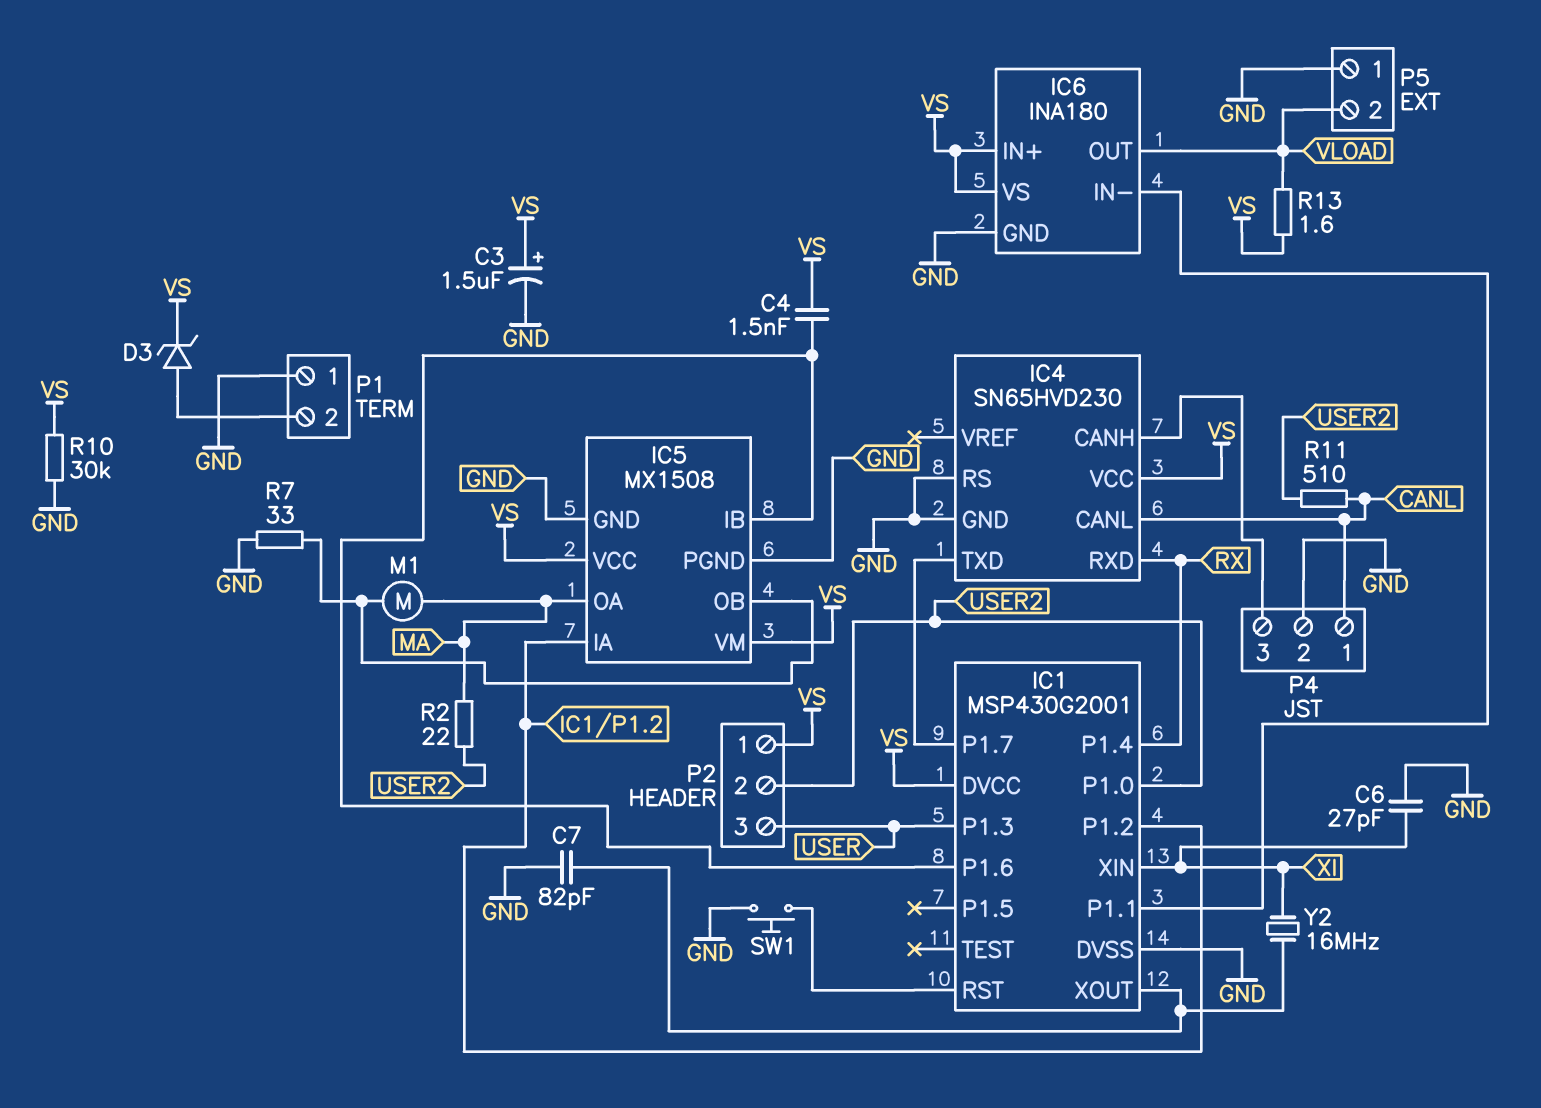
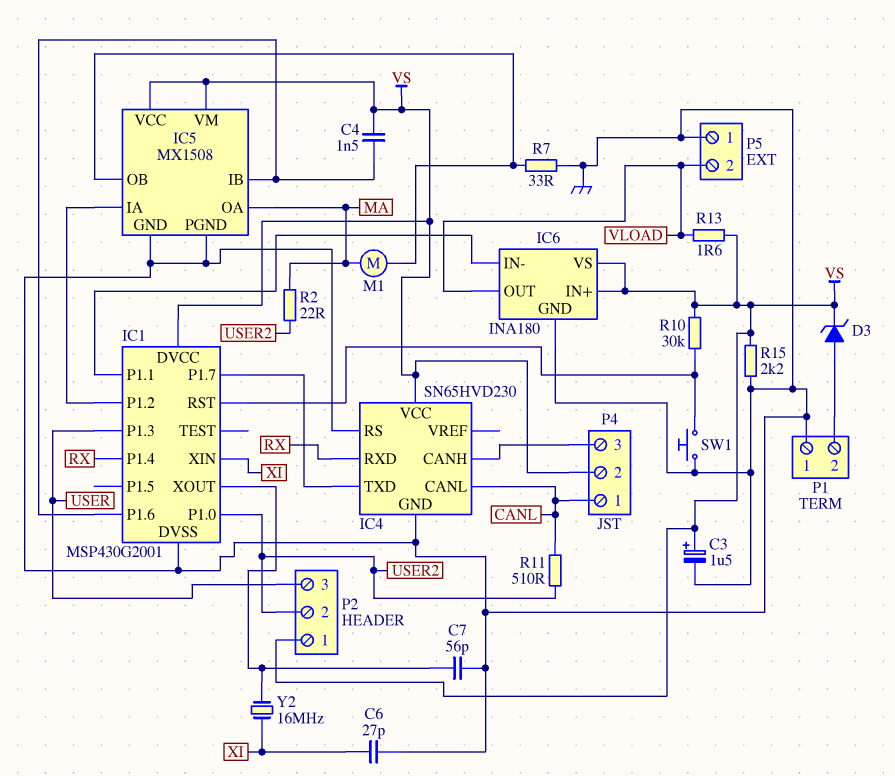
C7: 82pF (GND, IC1/XOUT) -> 56pF (GND, IC1/XOUT)
P4 pin 2: GND -> VS
R10: 30k (GND, VS) -> 30k (IC1/RST, VS)
R15: none -> 2.2k (GND, VS)

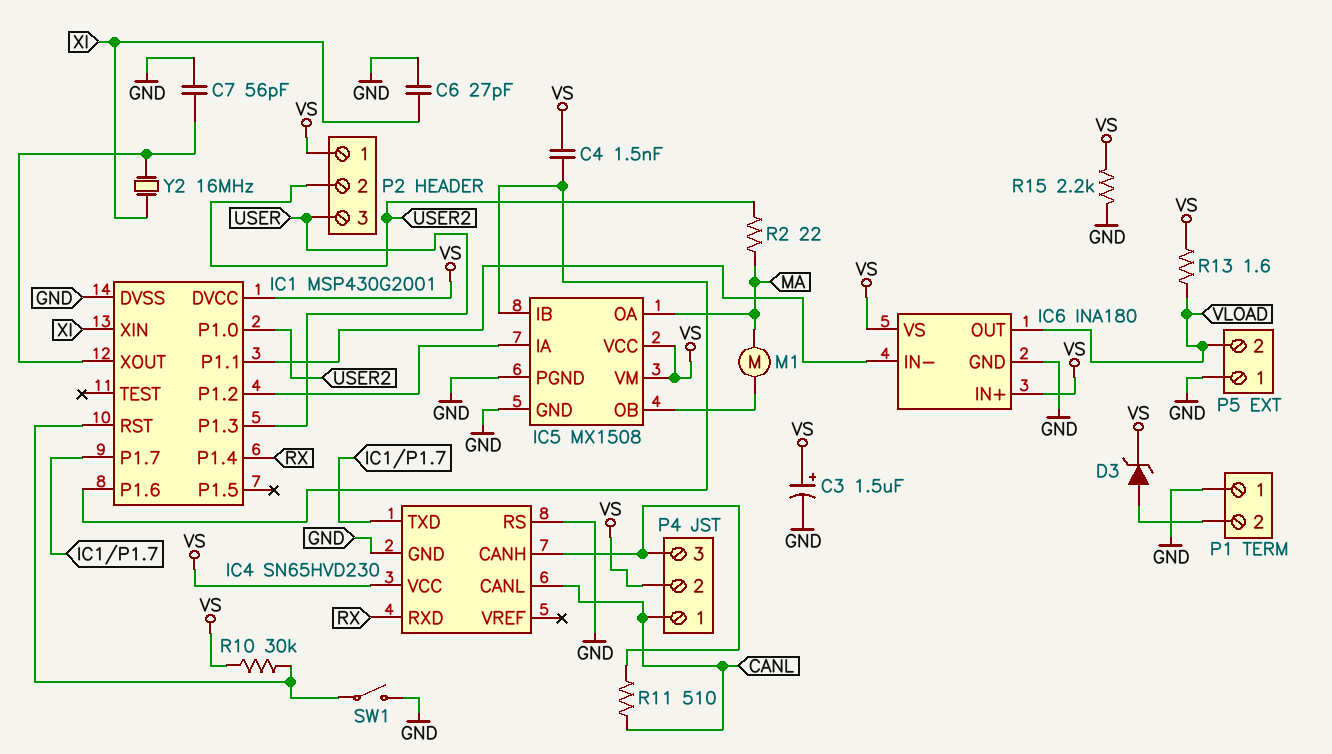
R7: 33 (GND, IC5/OB) -> none
R11: 510 (CANL, USER2) -> 510 (CANL, IC4/CANH)
SW1: button (GND, IC1/RST) -> switch (GND, IC1/RST)

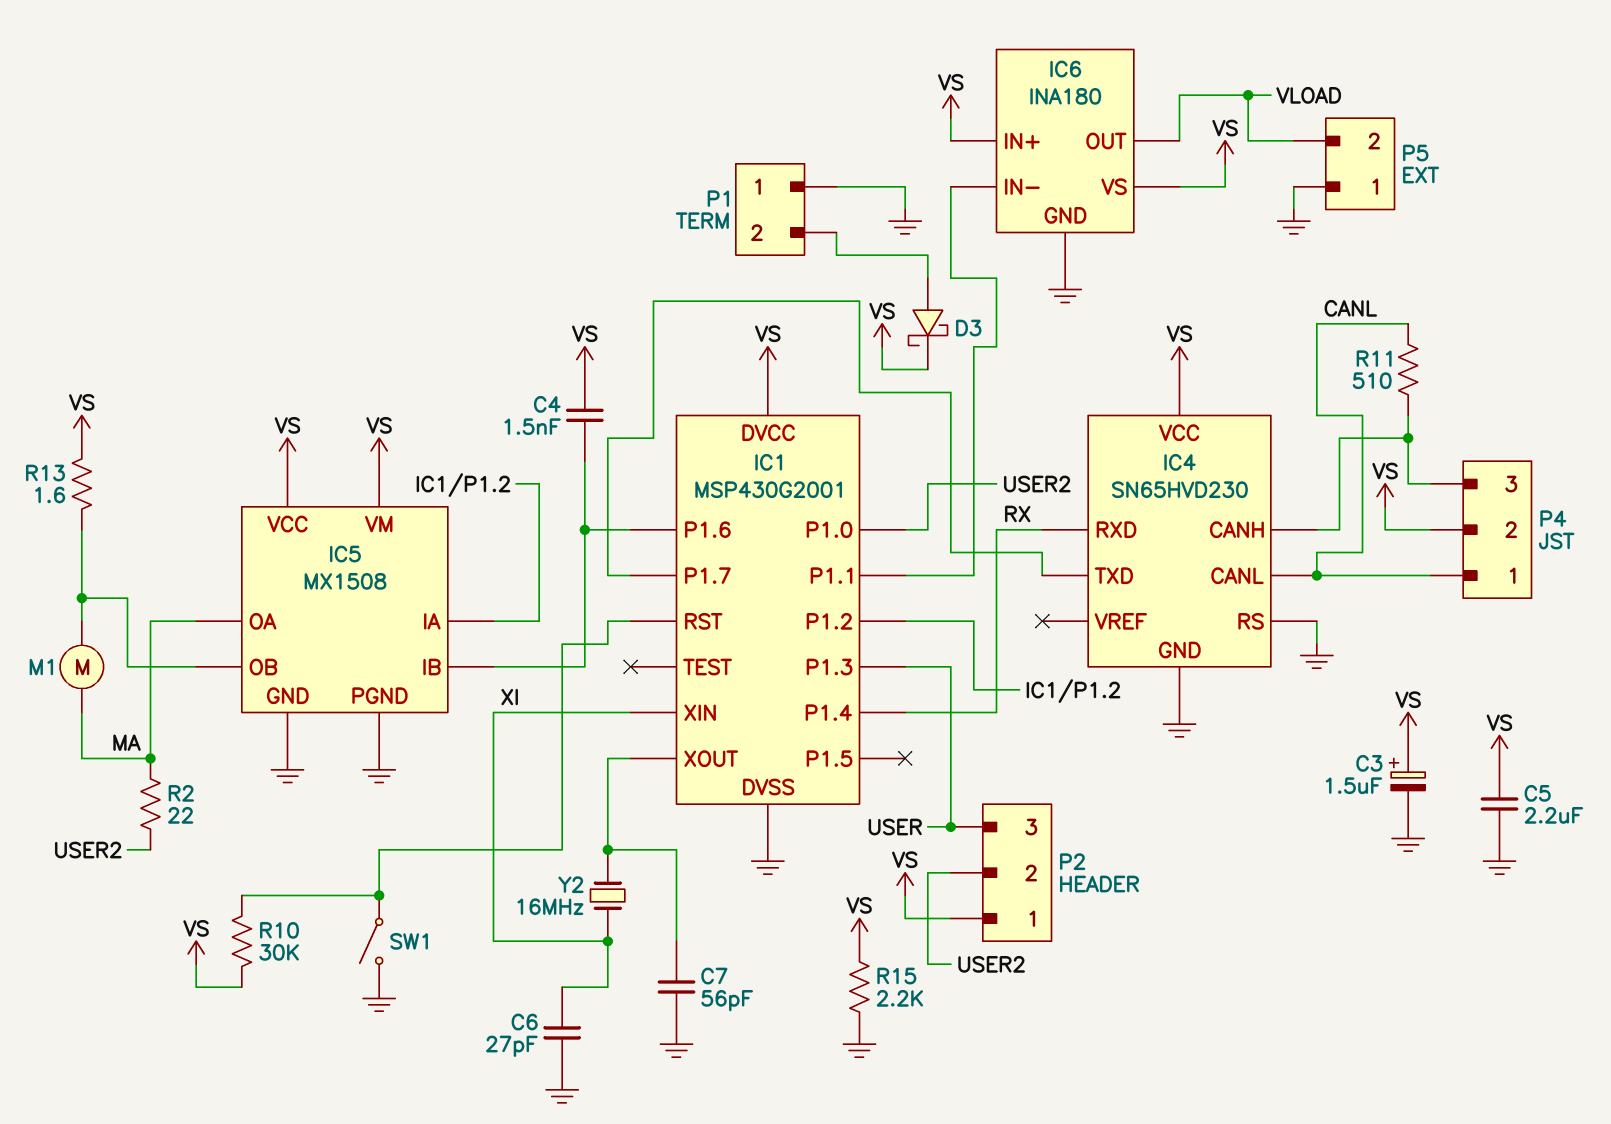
C5: none -> 2.2uF (GND, VS)
D3: zener (A P1/2, K VS) -> schottky (A P1/2, K VS)
R13: 1.6 (VLOAD, VS) -> 1.6 (IC5/OB, VS)

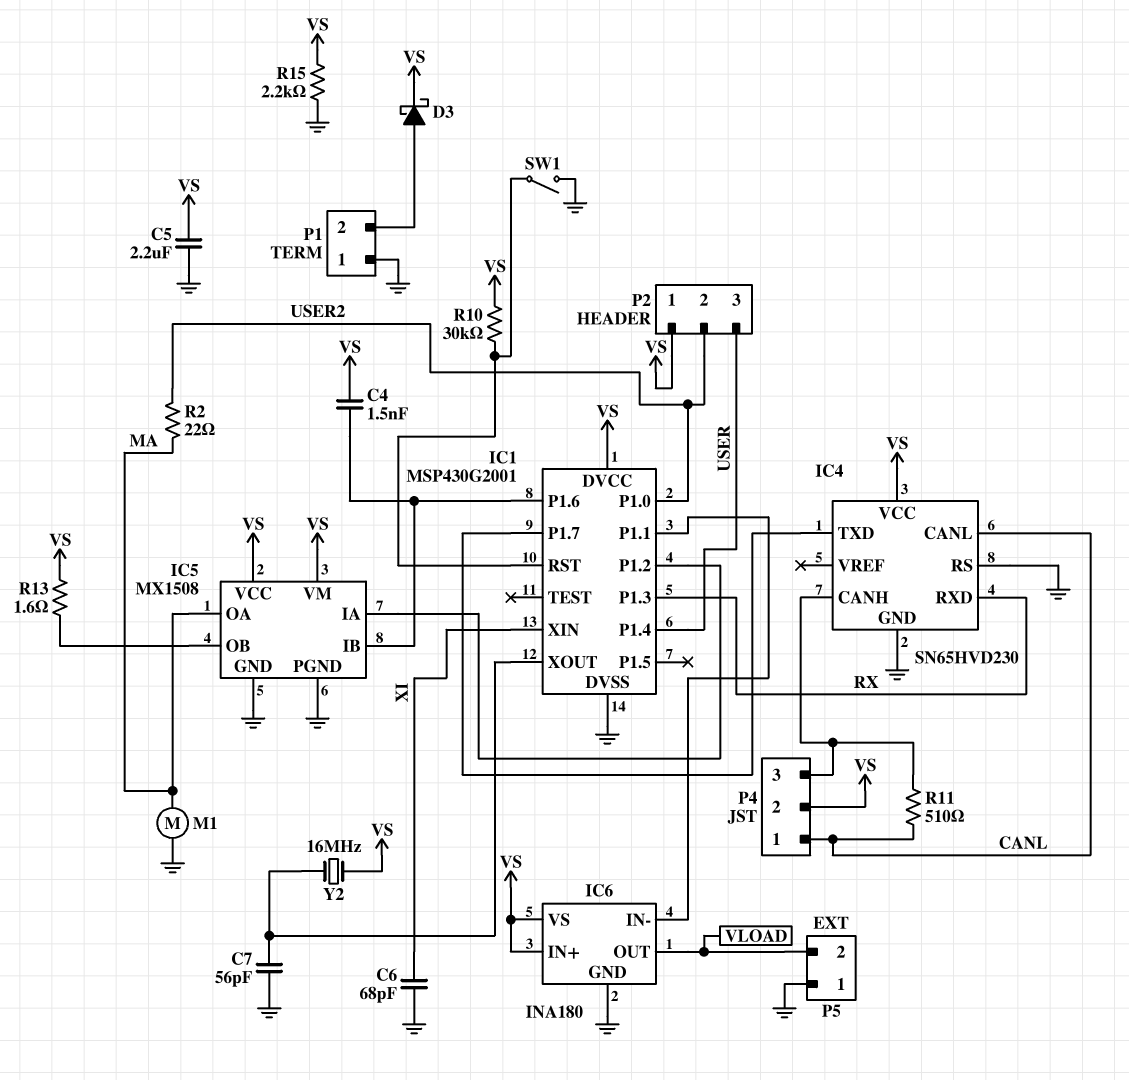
C3: 1.5uF (plus VS, minus GND) -> none
C6: 27pF (GND, XI) -> 68pF (GND, XI)
IC1 pin P1.3: USER -> RX
IC1 pin P1.4: RX -> USER
M1: motor (IC5/OB, MA) -> motor (GND, MA)
Y2: 16MHz (IC1/XOUT, XI) -> 16MHz (IC1/XOUT, VS)

